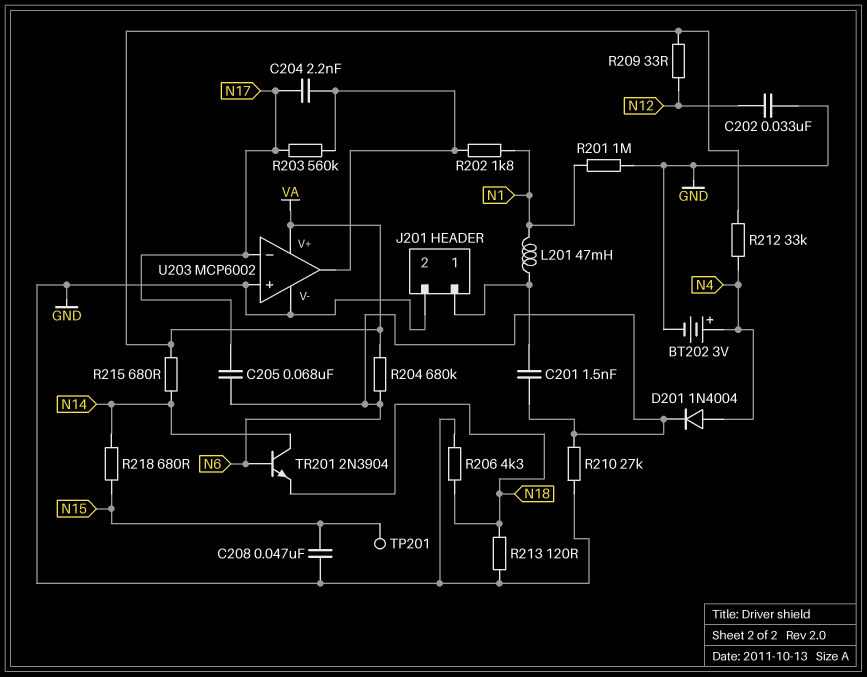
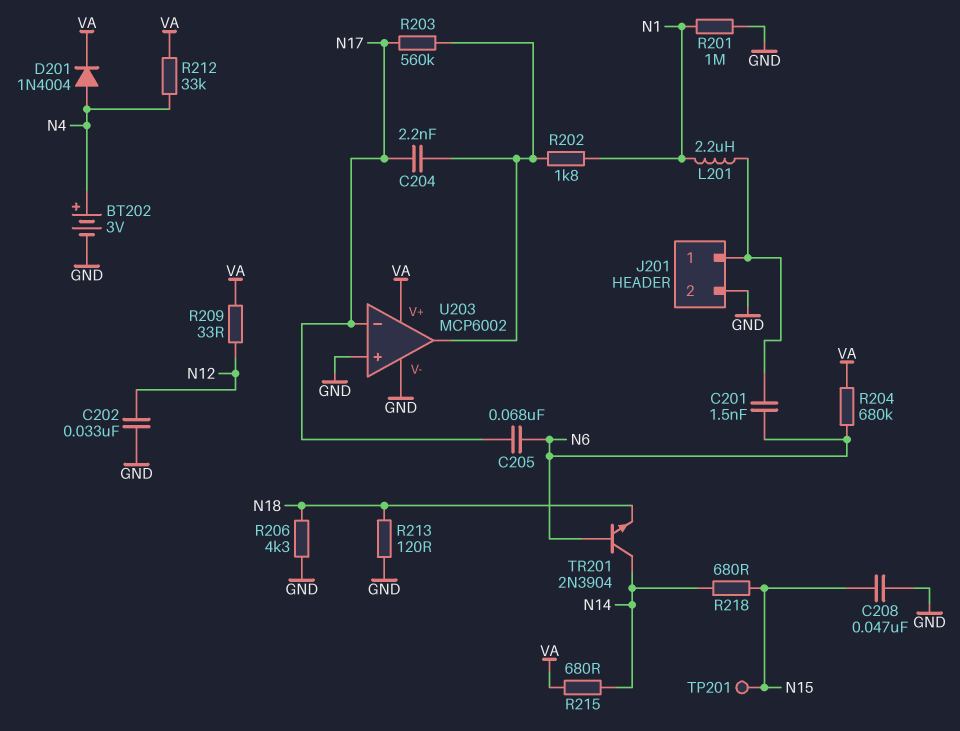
D201: diode 1N4004 (A N4, K N6) -> diode 1N4004 (A N4, K VA)
L201: 47mH (J201/1, N1) -> 2.2uH (J201/1, N1)
R210: 27k (GND, N6) -> none

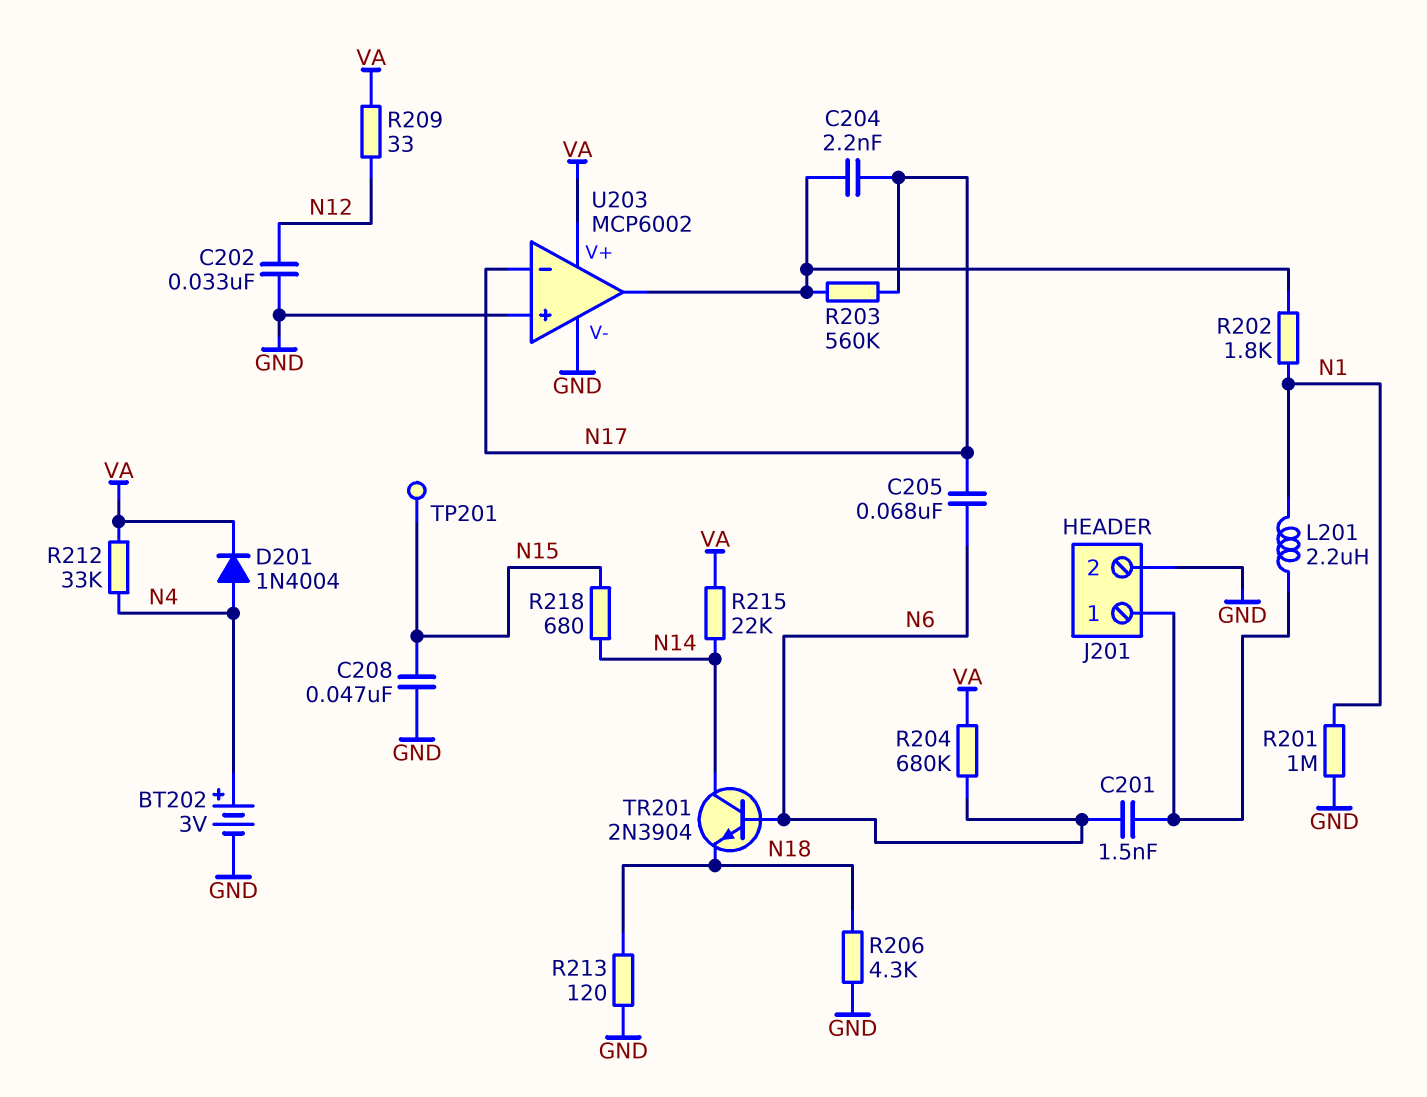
R215: 680 (N14, VA) -> 22k (N14, VA)

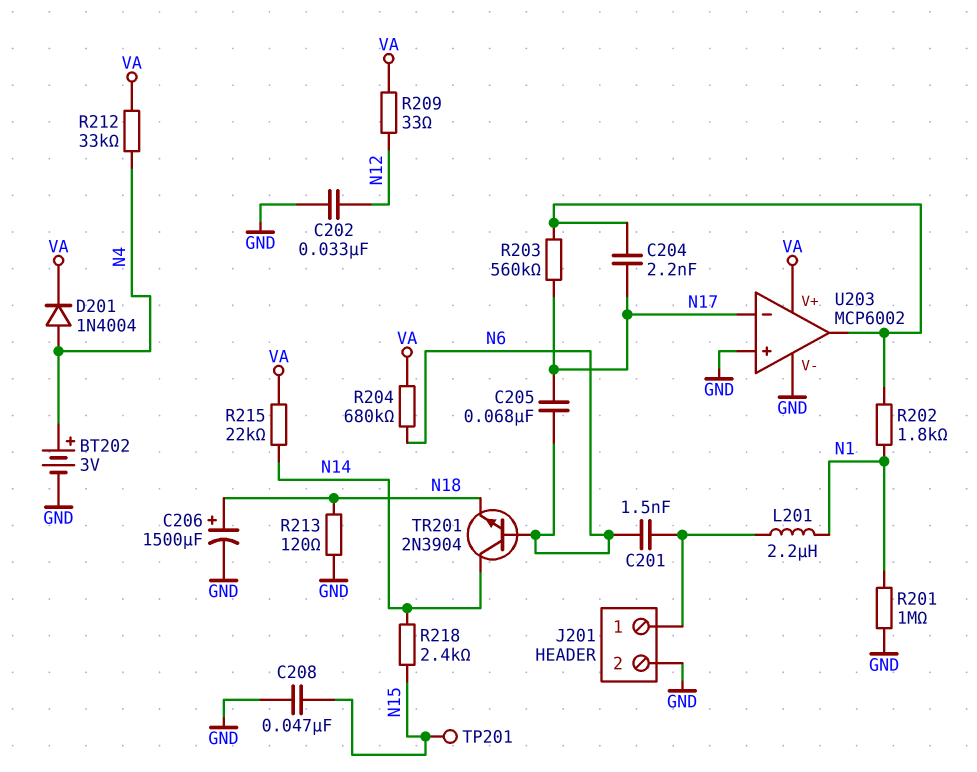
C206: none -> 1500uF (plus N18, minus GND)
R206: 4.3k (GND, N18) -> none
R218: 680 (N14, N15) -> 2.4k (N14, N15)

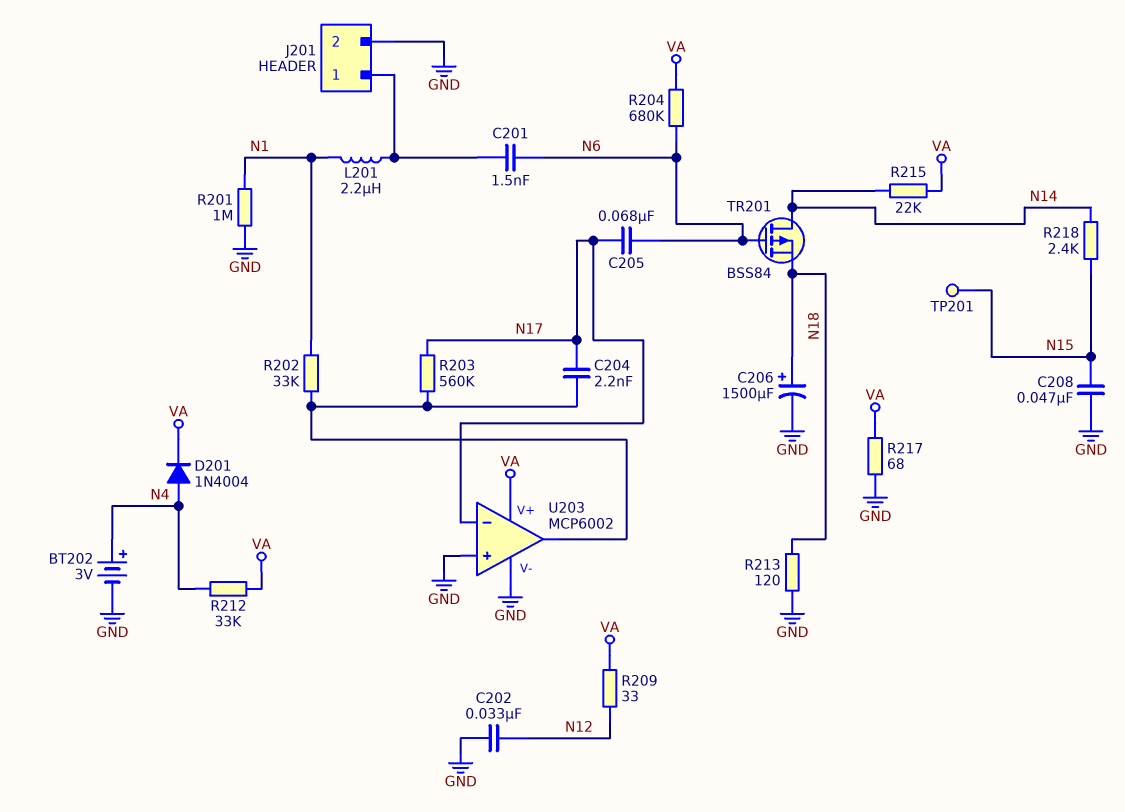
R202: 1.8k (N1, U203/out) -> 33k (N1, U203/out)
R217: none -> 68 (GND, VA)
TR201: NPN 2N3904 (B N6, C N14, E N18) -> PMOS BSS84 (G N6, D N14, S N18)

